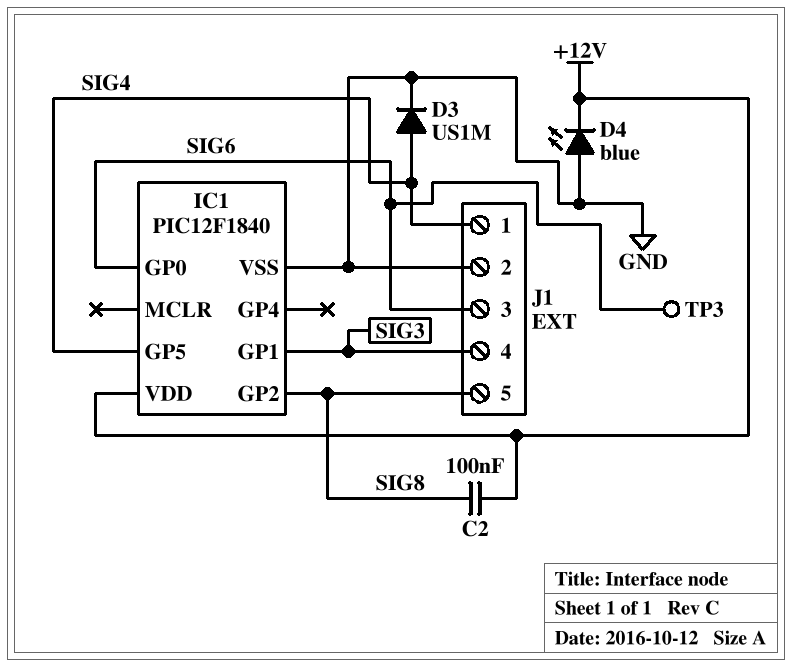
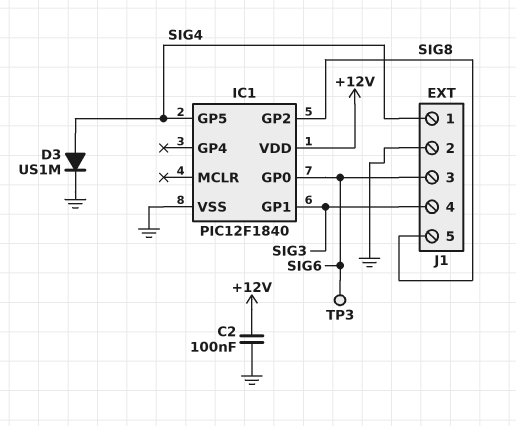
C2: 100nF (+12V, SIG8) -> 100nF (+12V, GND)
D4: LED blue (A GND, K +12V) -> none

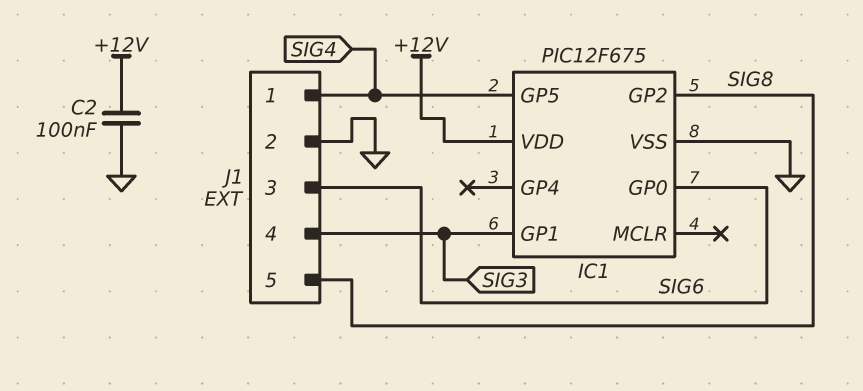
D3: diode US1M (A SIG4, K GND) -> none
IC1: PIC12F1840 -> PIC12F675
TP3: test point (SIG6) -> none

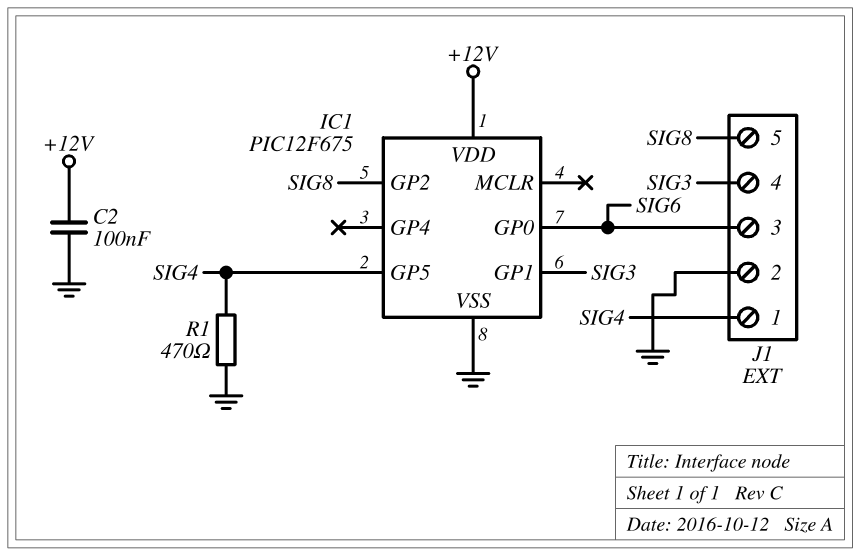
R1: none -> 470 (GND, SIG4)

